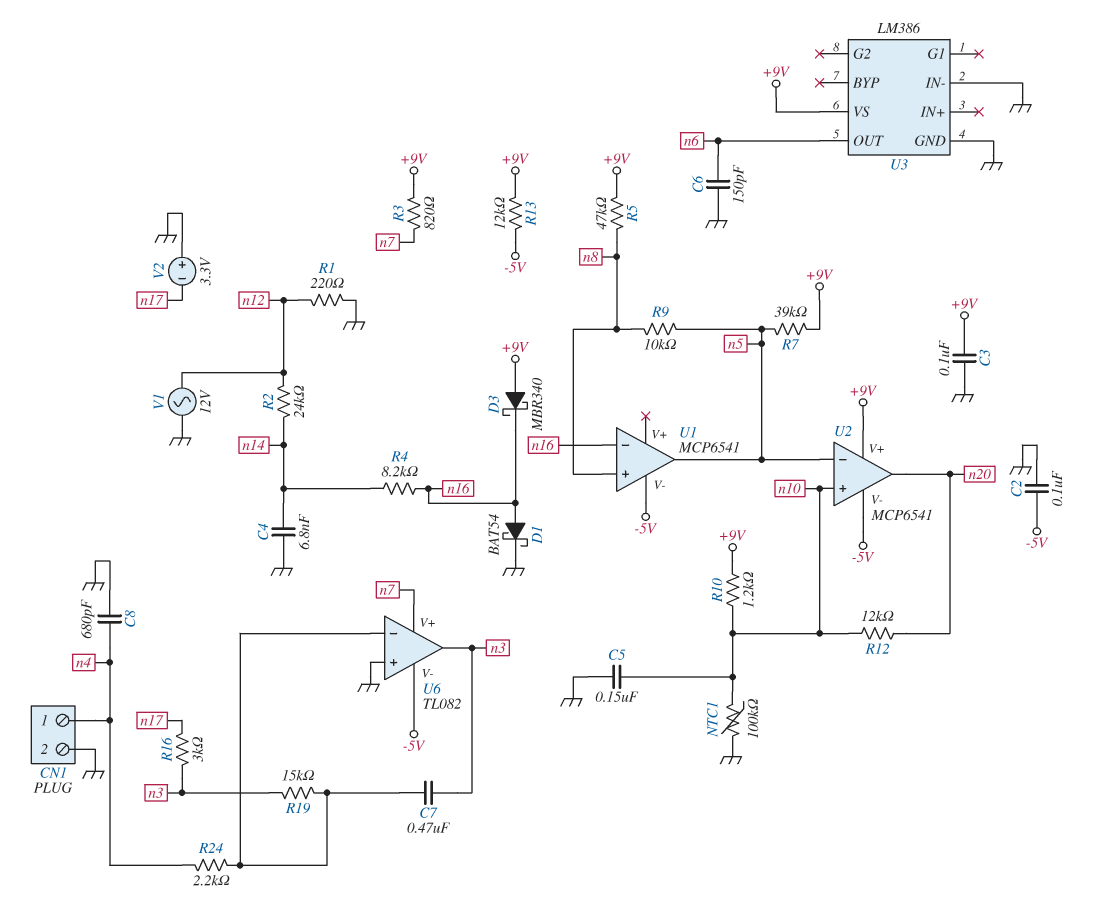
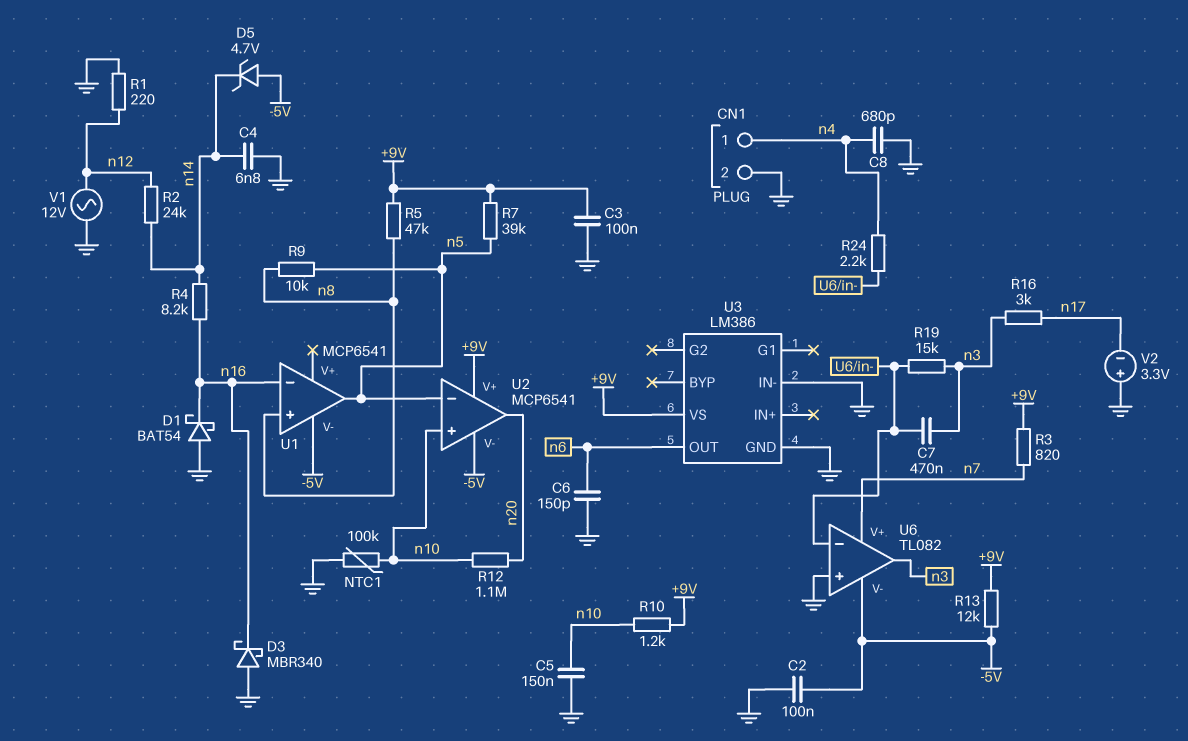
D1: schottky BAT54 (A n16, K GND) -> schottky BAT54 (A GND, K n16)
D3: schottky MBR340 (A +9V, K n16) -> schottky MBR340 (A GND, K n16)
D5: none -> zener 4.7V (A -5V, K n14)
R12: 12k (n10, n20) -> 1.1M (n10, n20)

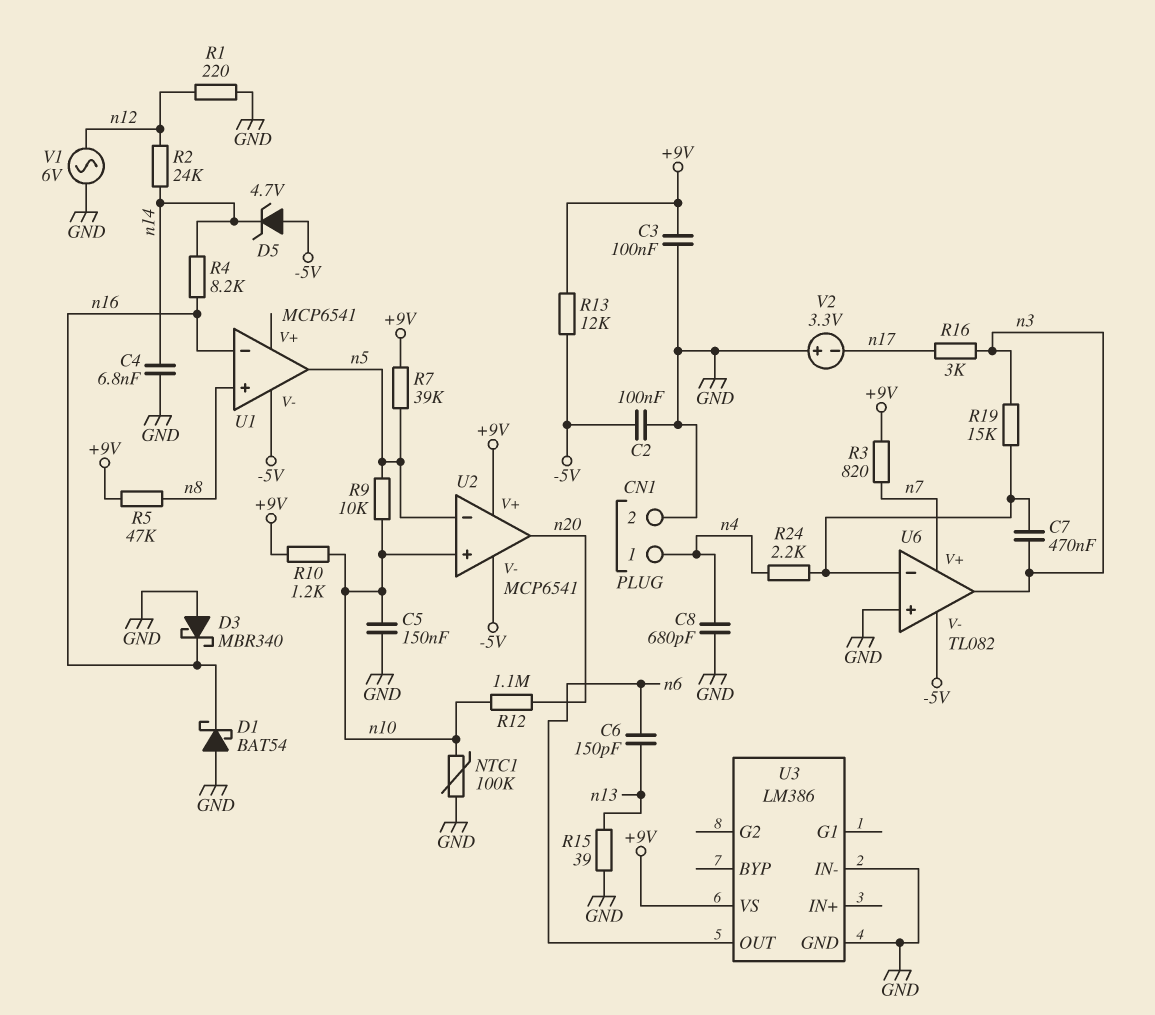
C6: 150pF (GND, n6) -> 150pF (n6, n13)
R9: 10k (n5, n8) -> 10k (n5, n10)
R15: none -> 39 (GND, n13)
V1: AC 12V (GND, n12) -> AC 6V (GND, n12)

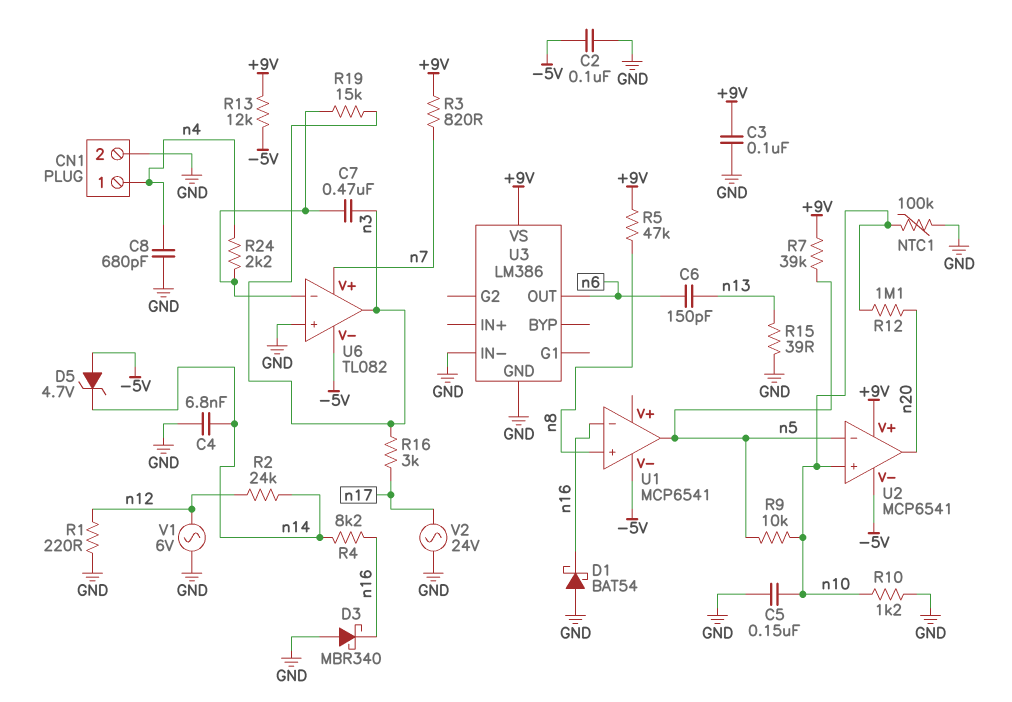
R10: 1.2k (+9V, n10) -> 1.2k (GND, n10)
V2: 3.3V (plus GND, minus n17) -> AC 24V (GND, n17)

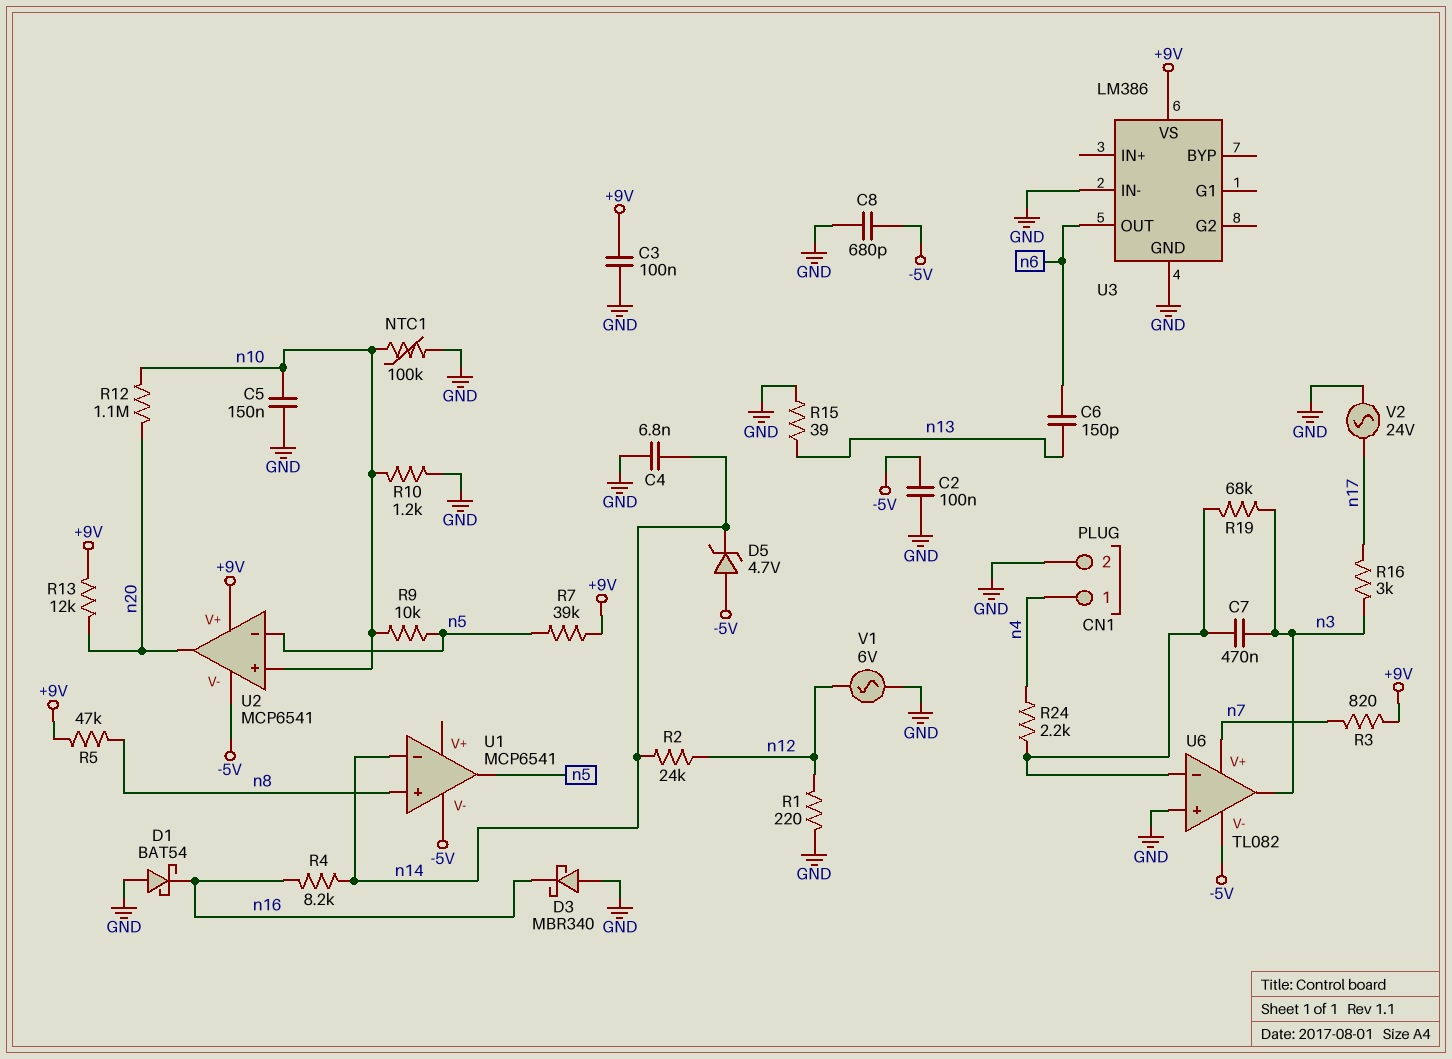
C8: 680pF (GND, n4) -> 680pF (-5V, GND)
R13: 12k (+9V, -5V) -> 12k (+9V, n20)
R19: 15k (U6/in-, n3) -> 68k (U6/in-, n3)
U1 pin in-: n16 -> n14

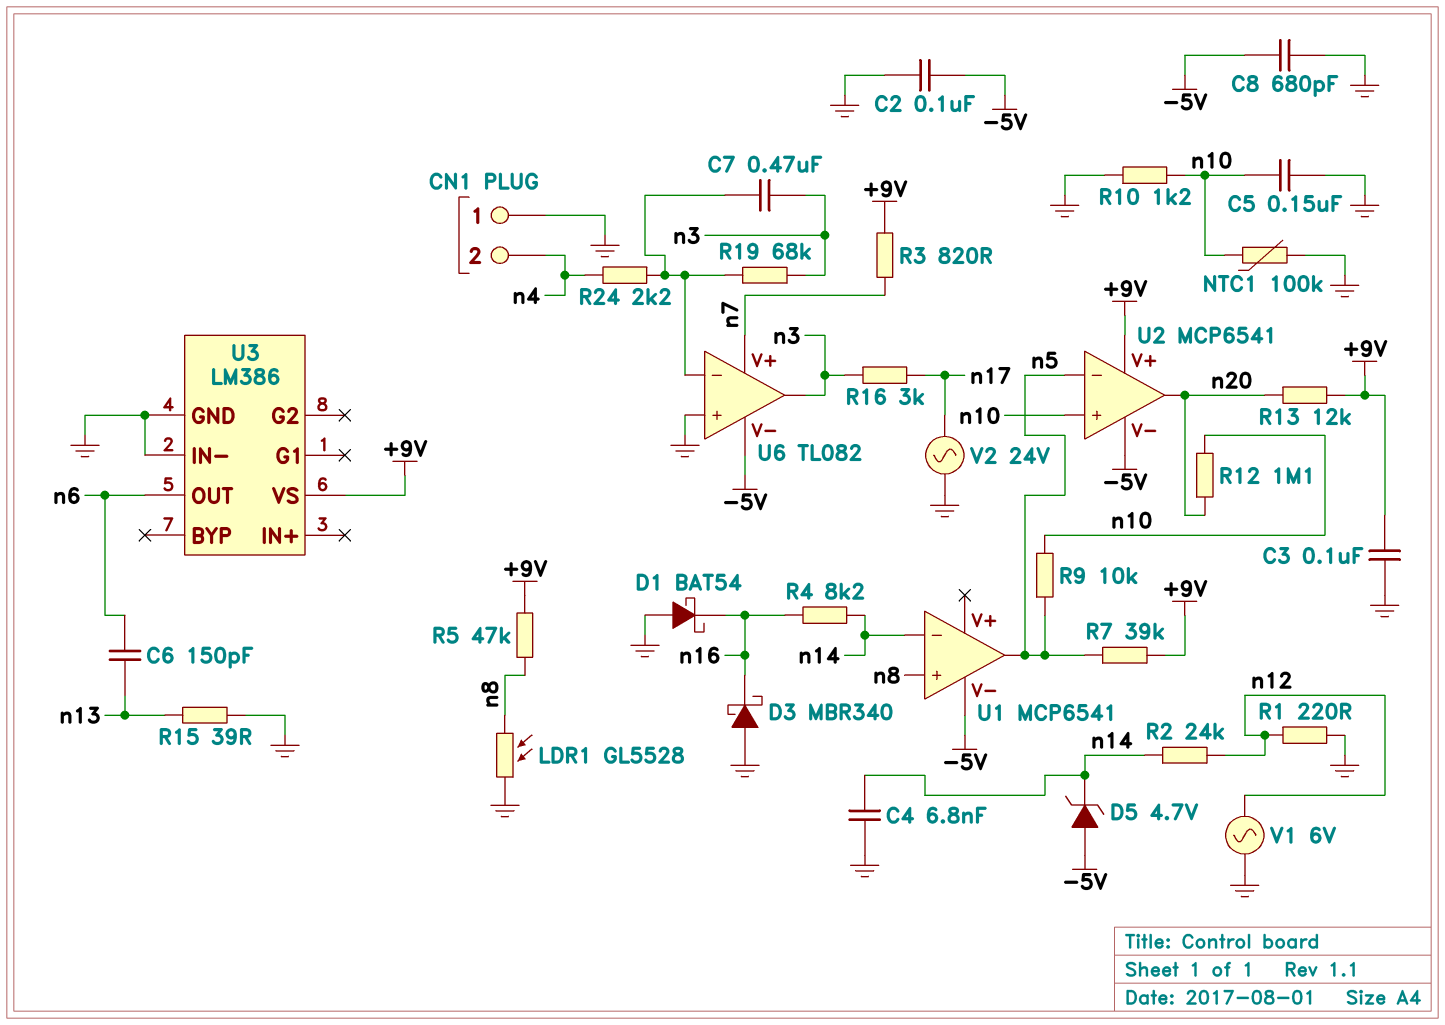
CN1 pin 1: n4 -> GND
CN1 pin 2: GND -> n4
LDR1: none -> GL5528 (GND, n8)

